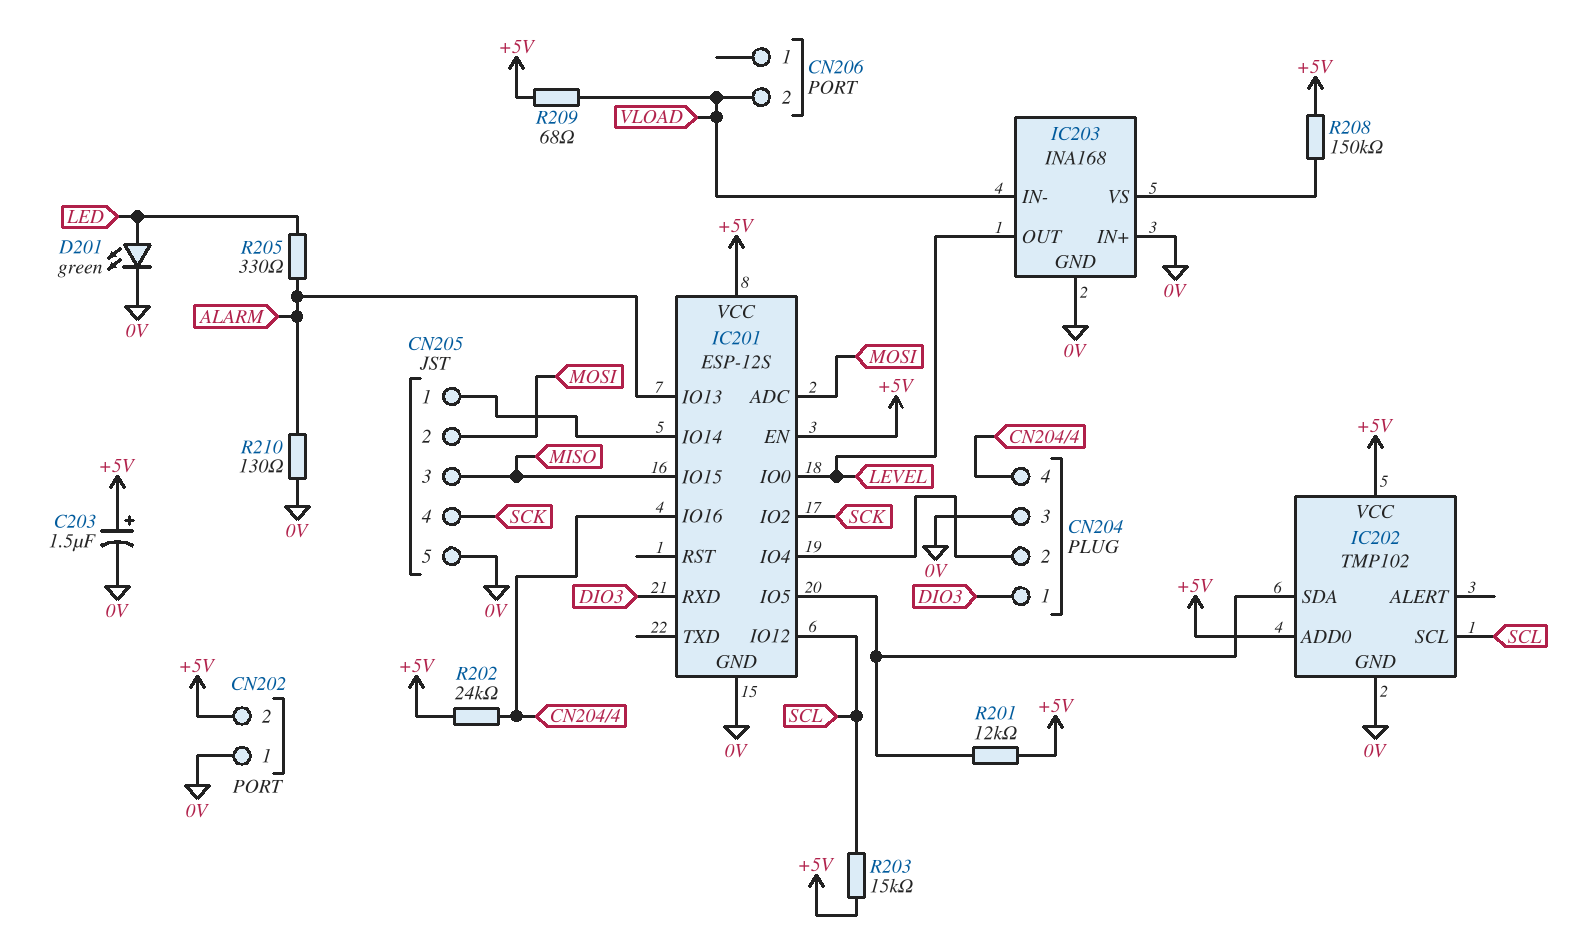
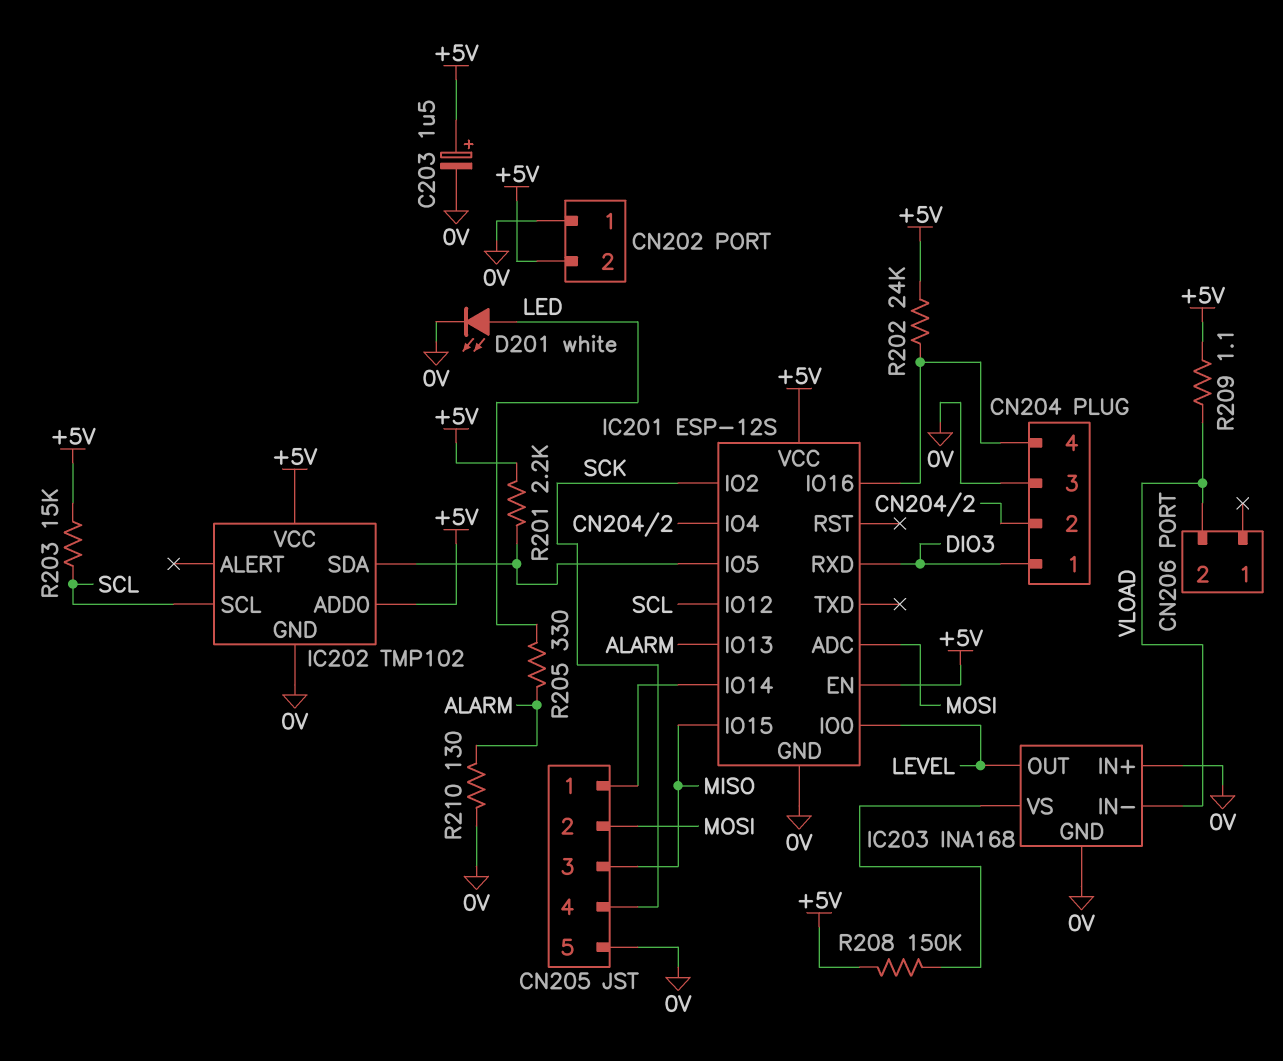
D201: LED green (A LED, K 0V) -> LED white (A LED, K 0V)
R201: 12k (+5V, IC201/IO5) -> 2.2k (+5V, IC201/IO5)
R209: 68 (+5V, VLOAD) -> 1.1 (+5V, VLOAD)

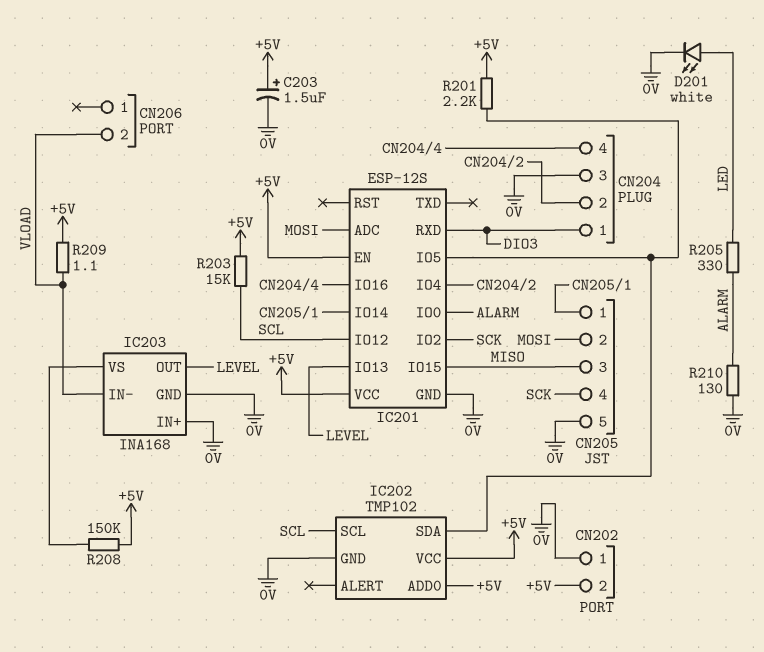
IC201 pin IO0: LEVEL -> ALARM
IC201 pin IO13: ALARM -> LEVEL
R202: 24k (+5V, CN204/4) -> none

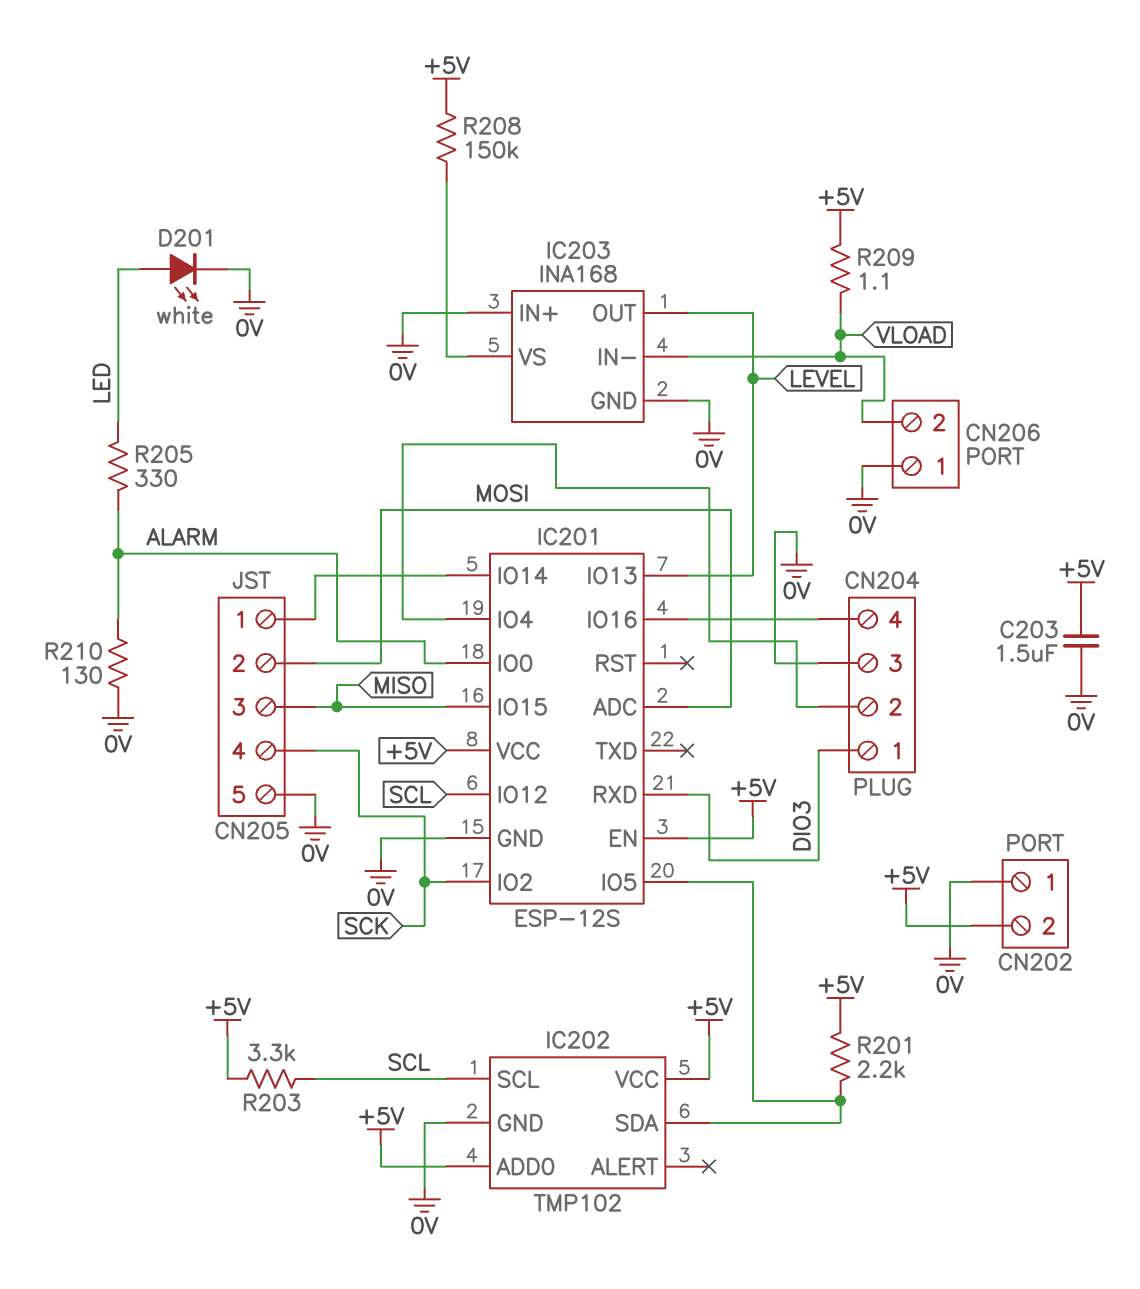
C203: 1.5uF (plus +5V, minus 0V) -> 1.5uF (+5V, 0V)
CN206 pin 1: none -> 0V
R203: 15k (+5V, SCL) -> 3.3k (+5V, SCL)

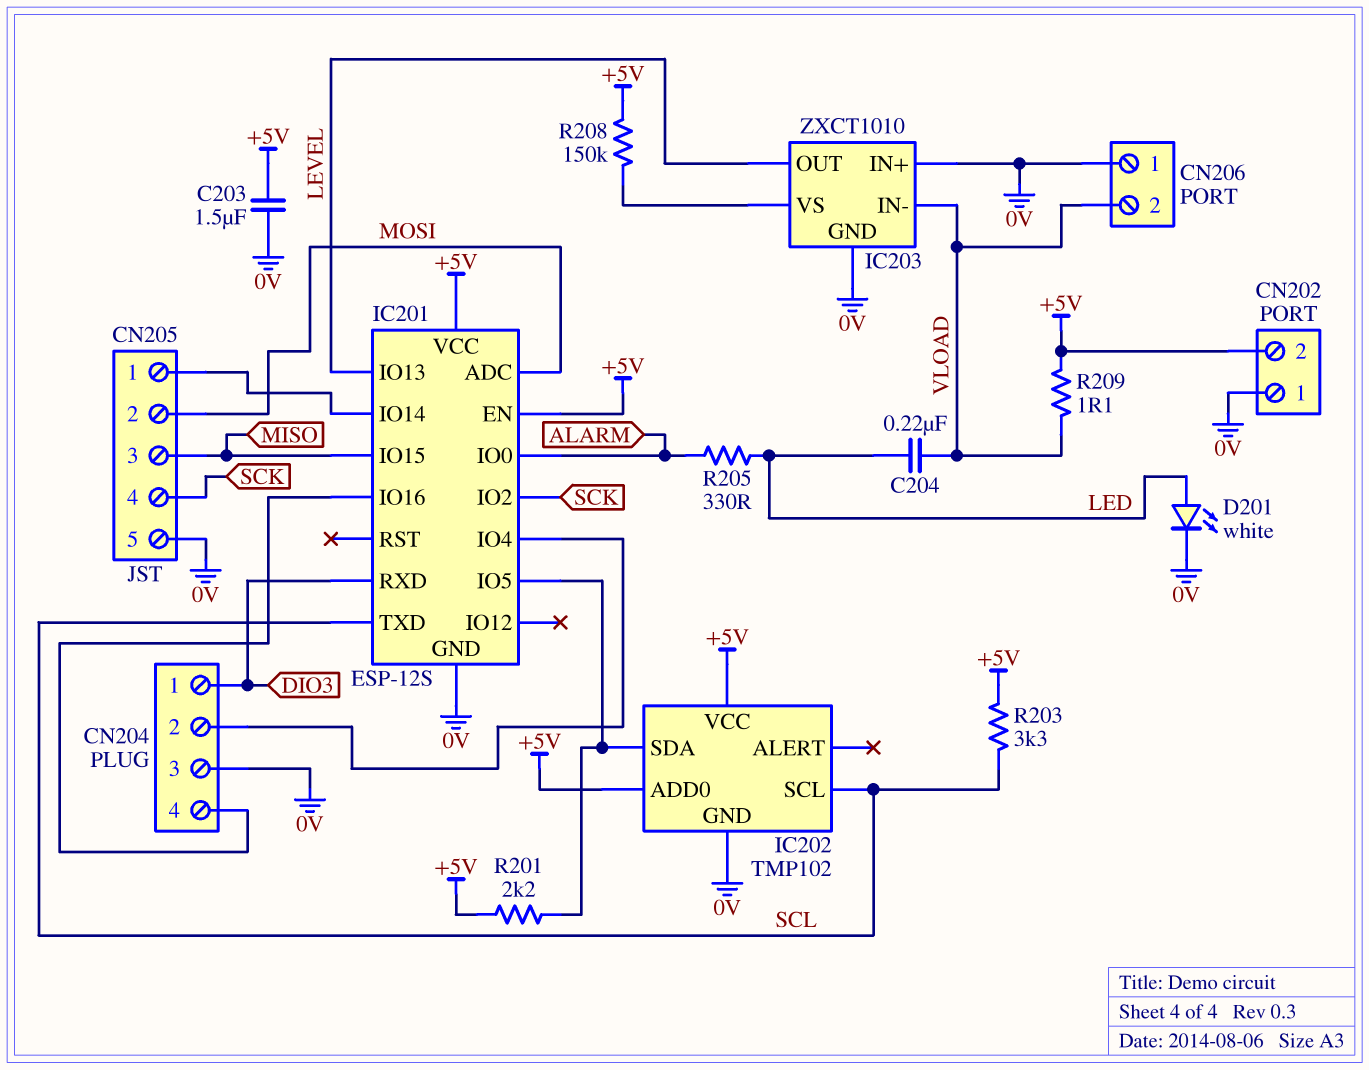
C204: none -> 220nF (LED, VLOAD)
IC201 pin IO12: SCL -> none
IC201 pin TXD: none -> SCL
IC203: INA168 -> ZXCT1010
R210: 130 (0V, ALARM) -> none

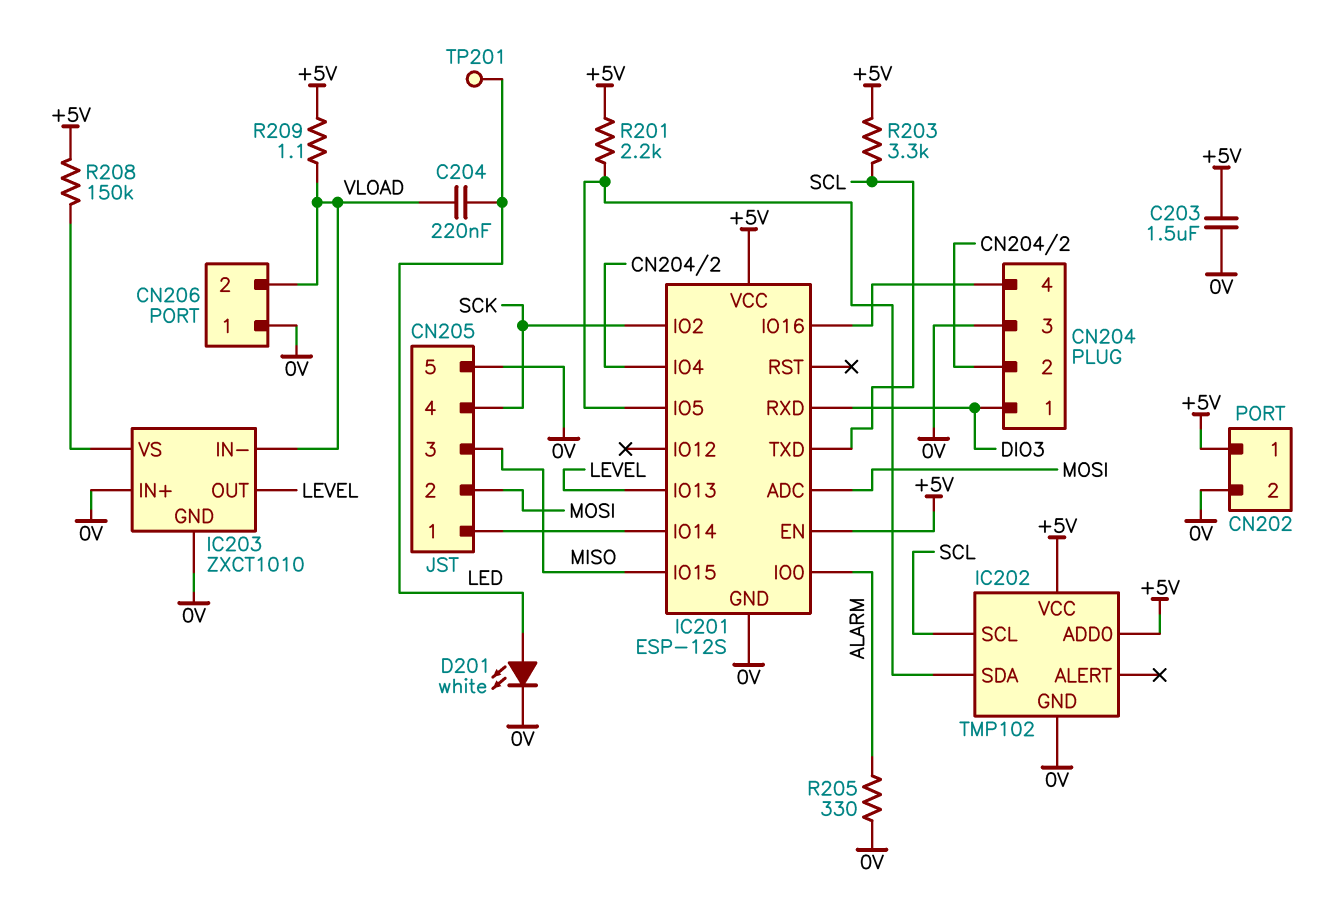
CN202 pin 1: 0V -> +5V
CN202 pin 2: +5V -> 0V
R205: 330 (ALARM, LED) -> 330 (0V, ALARM)
TP201: none -> test point (LED)

